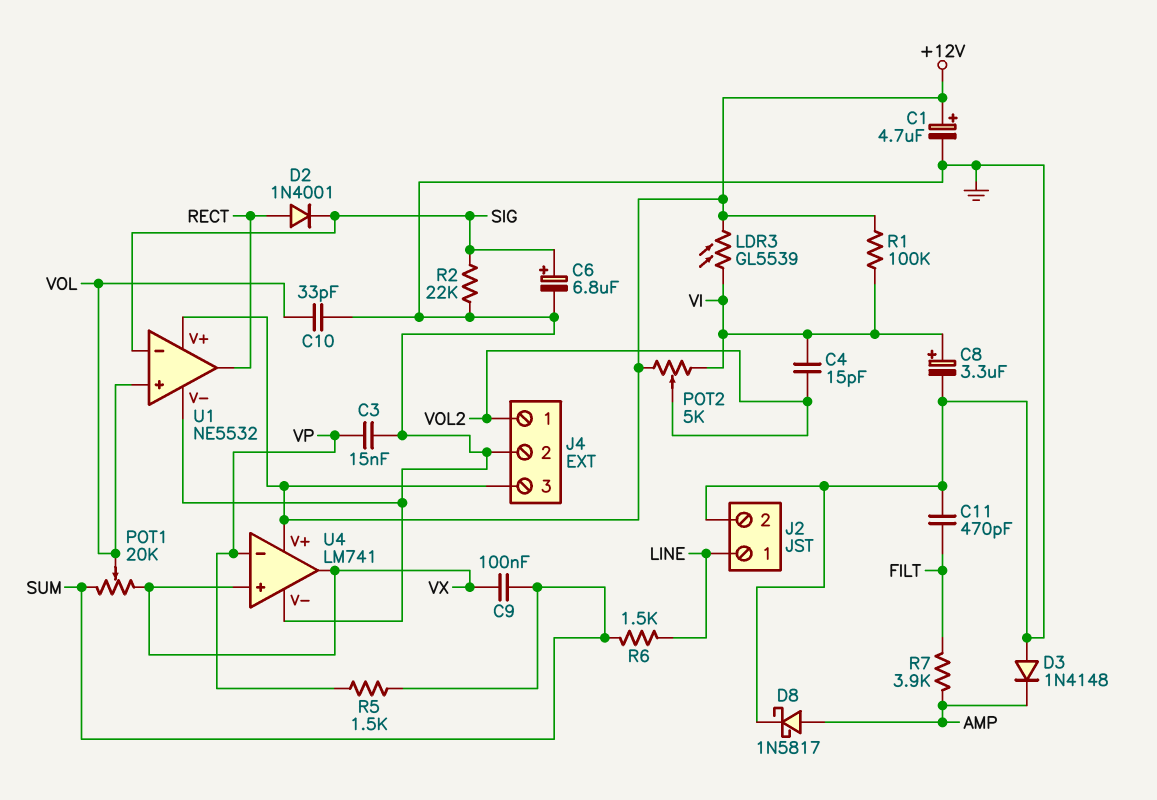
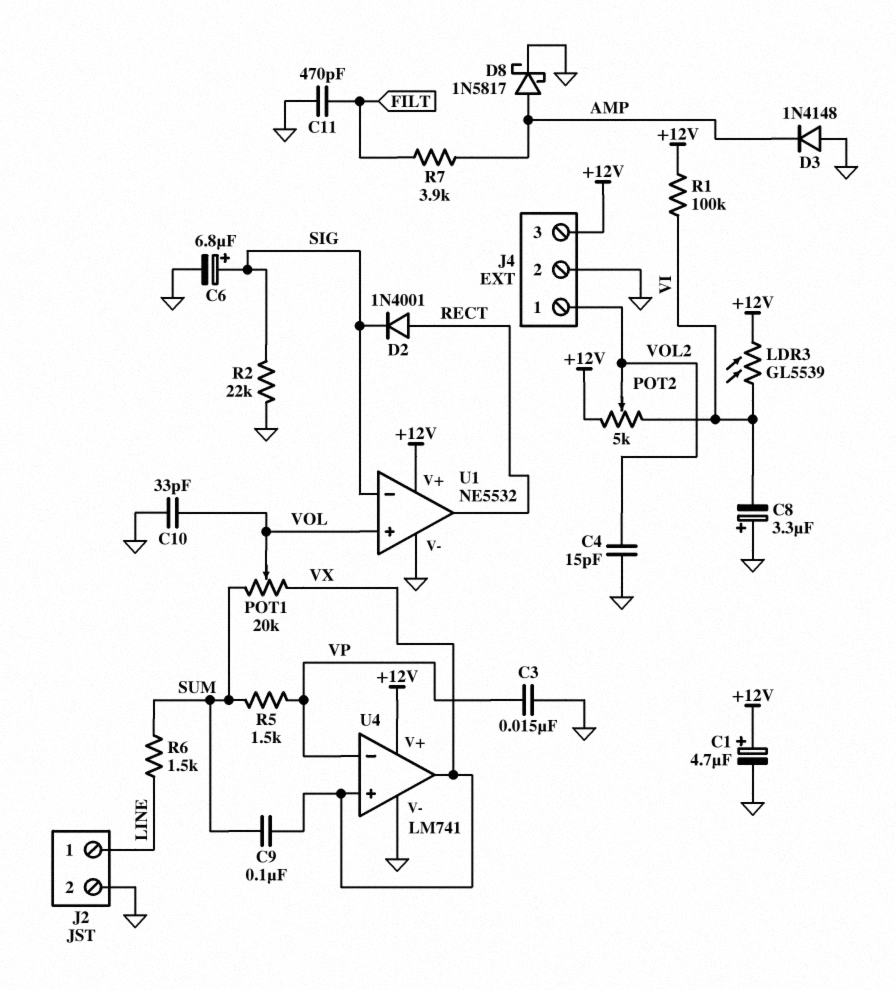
C4: 15pF (VI, VOL2) -> 15pF (GND, VOL2)
C8: 3.3uF (plus VI, minus GND) -> 3.3uF (plus GND, minus VI)

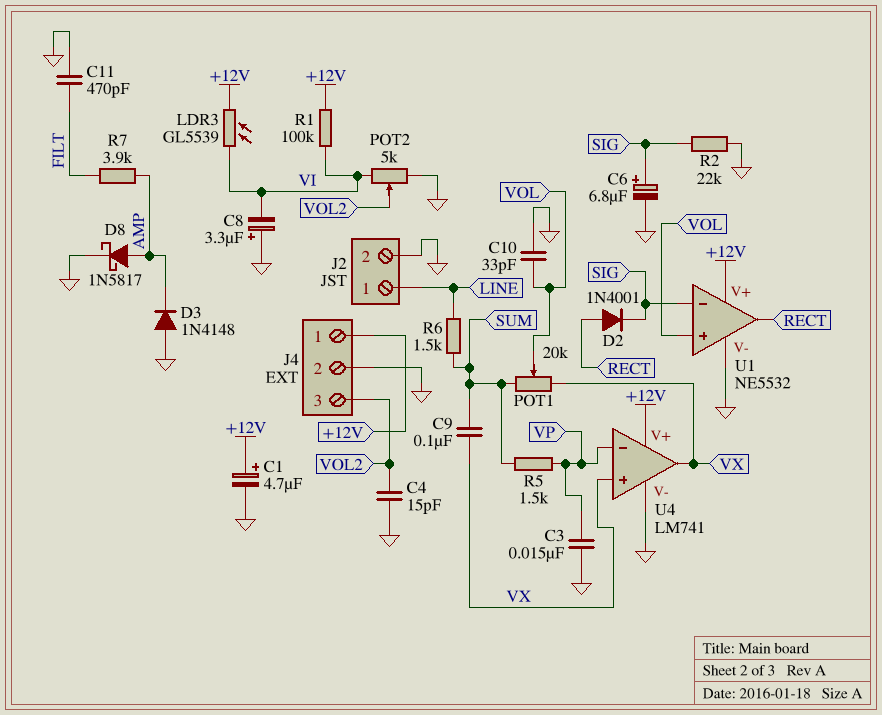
J4 pin 1: VOL2 -> +12V
J4 pin 3: +12V -> VOL2
POT2: 5k (+12V, VI, wiper VOL2) -> 5k (GND, VI, wiper VOL2)

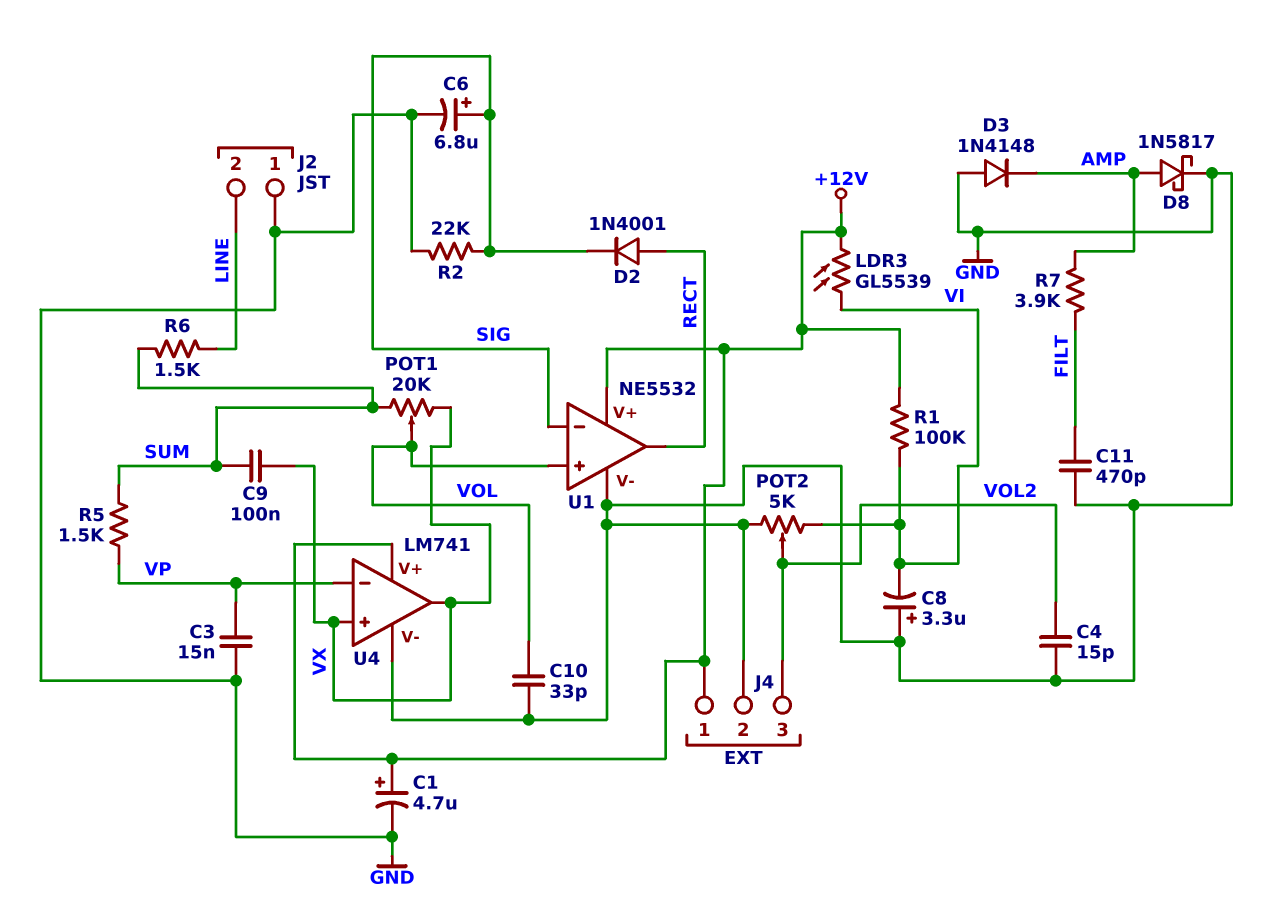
J2 pin 1: LINE -> GND
J2 pin 2: GND -> LINE

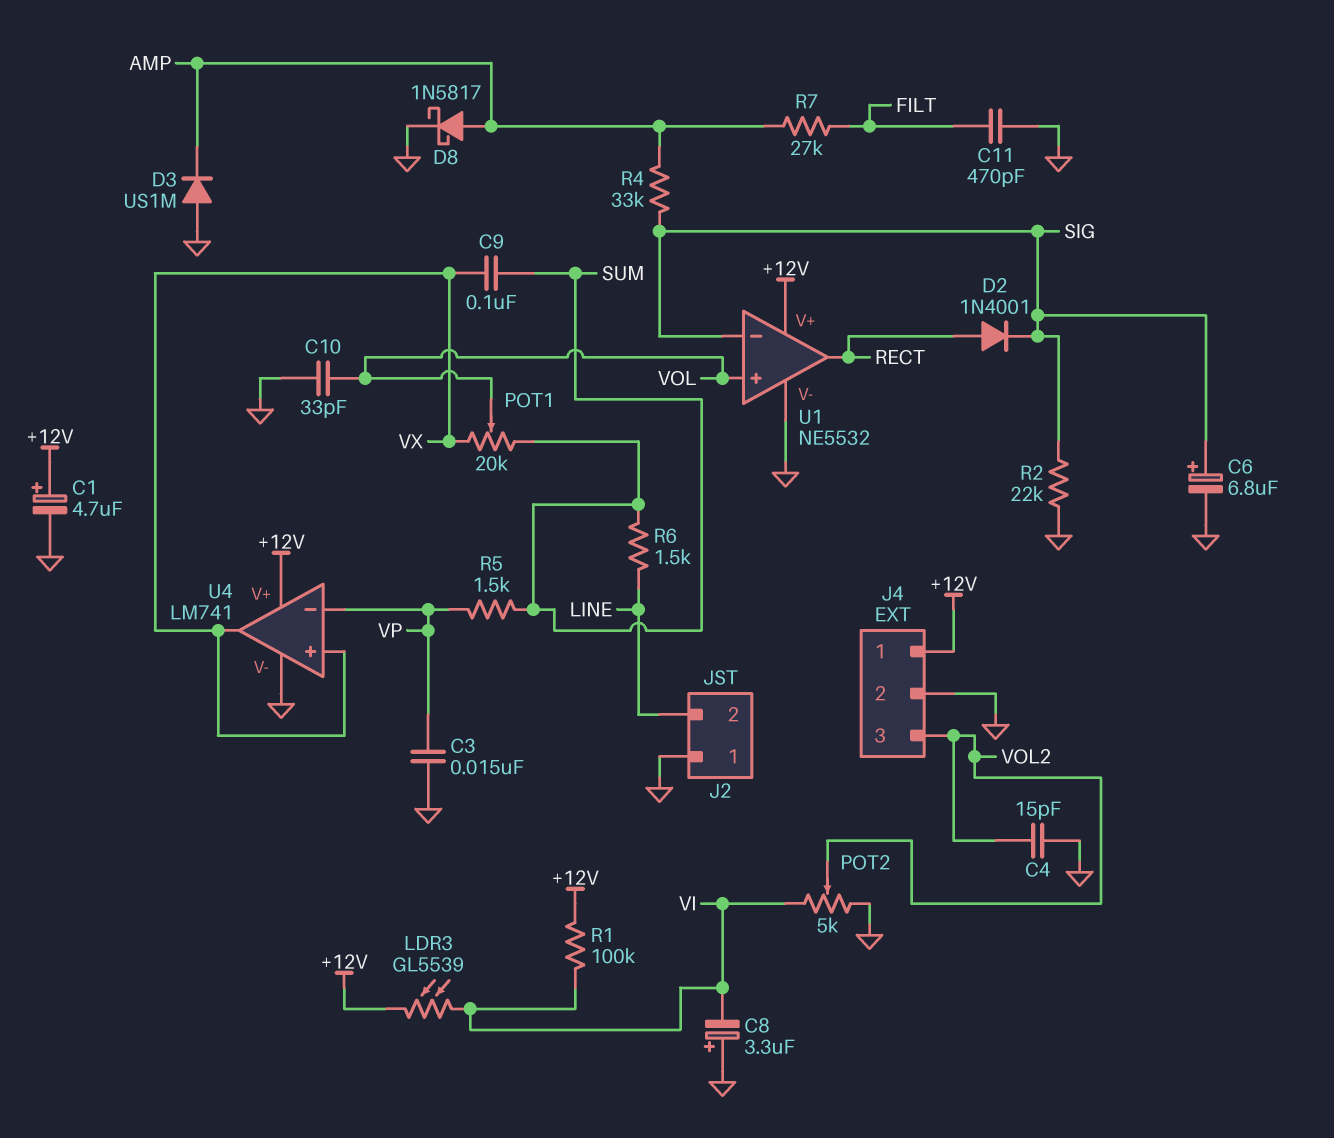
D3: diode 1N4148 (A GND, K AMP) -> diode US1M (A GND, K AMP)
R4: none -> 33k (AMP, SIG)
R7: 3.9k (AMP, FILT) -> 27k (AMP, FILT)

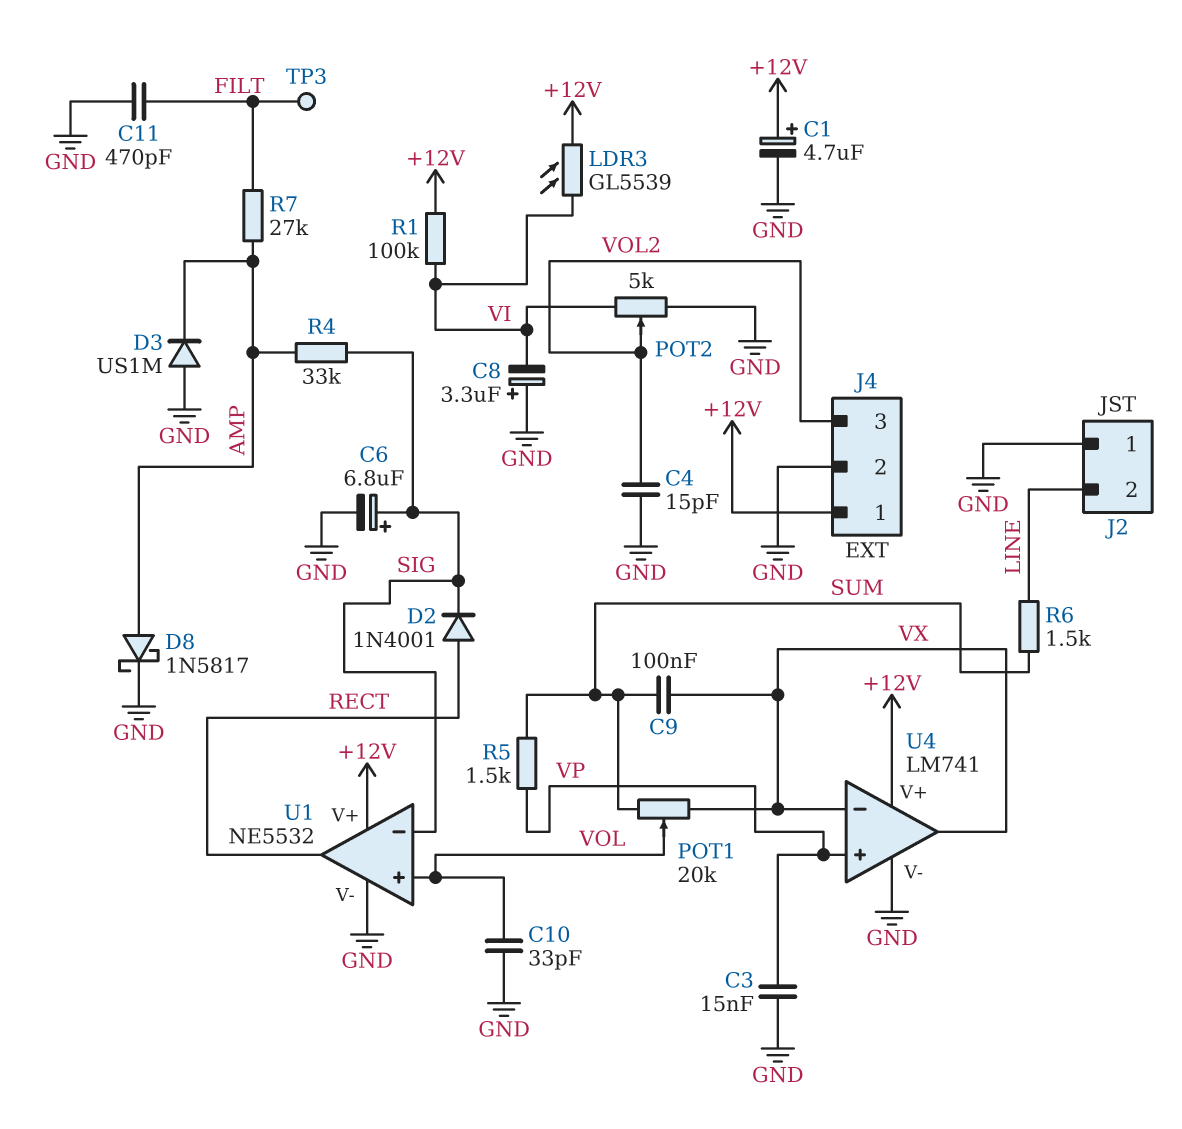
R2: 22k (GND, SIG) -> none
TP3: none -> test point (FILT)
U4 pin in+: VX -> VP
U4 pin in-: VP -> VX

